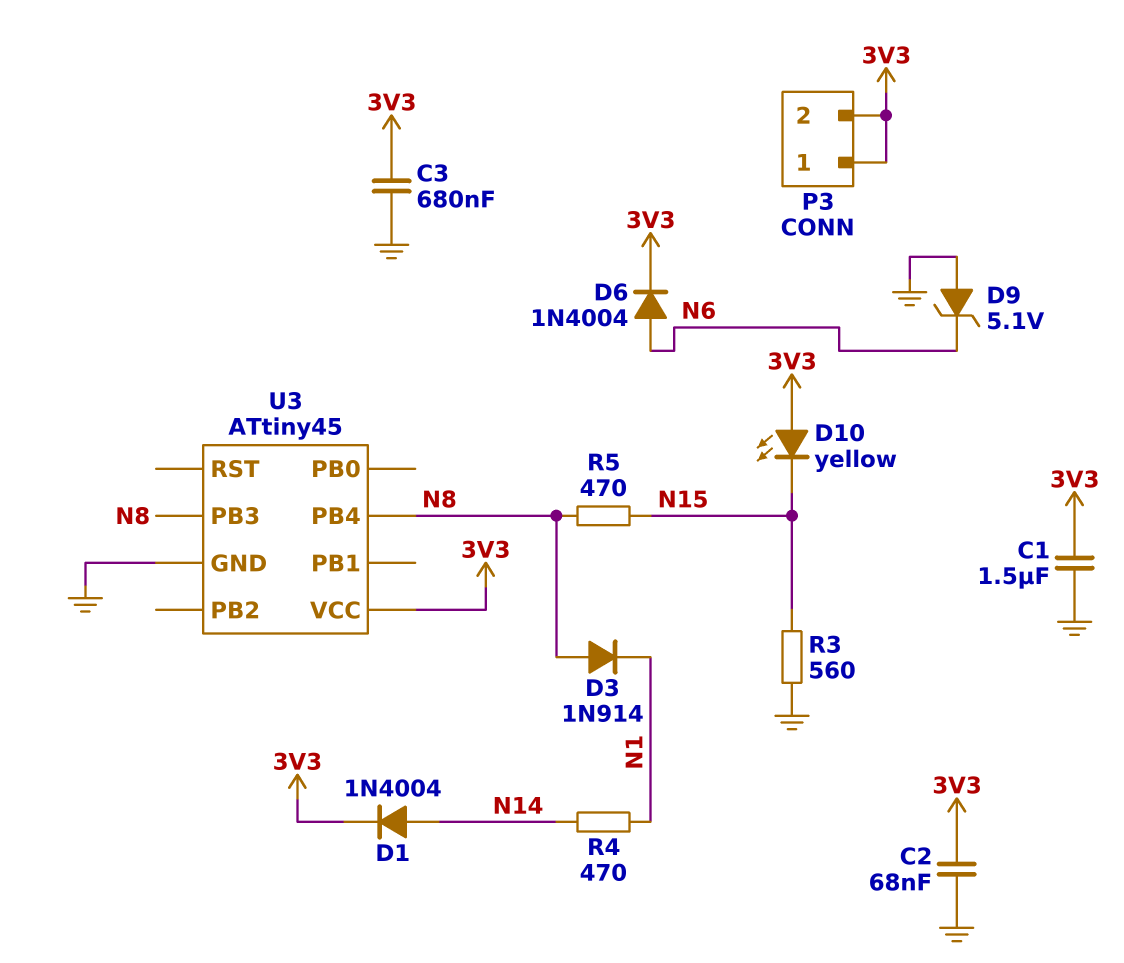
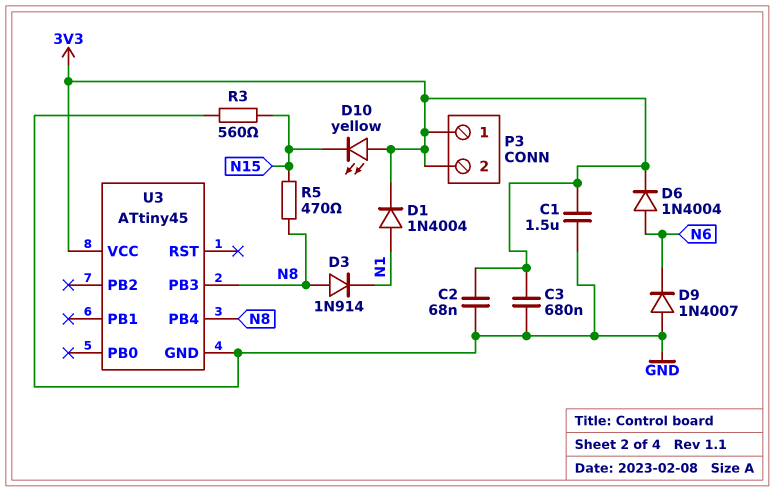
D1: diode 1N4004 (A N14, K 3V3) -> diode 1N4004 (A N1, K 3V3)
D9: zener 5.1V (A GND, K N6) -> diode 1N4007 (A GND, K N6)
R4: 470 (N1, N14) -> none

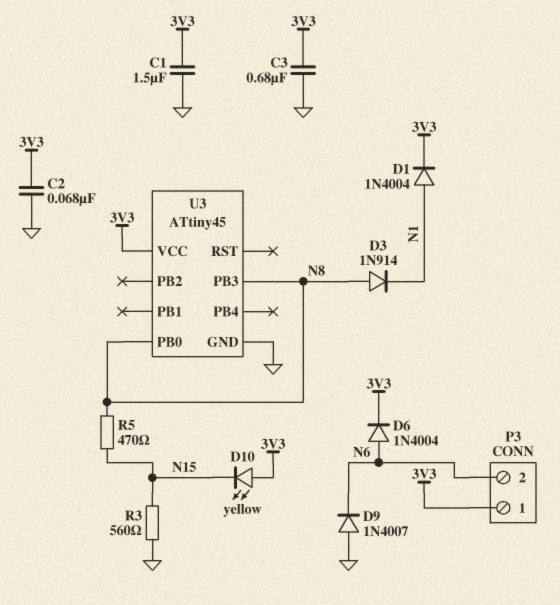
P3 pin 2: 3V3 -> N6
U3 pin PB0: none -> N8
U3 pin PB4: N8 -> none

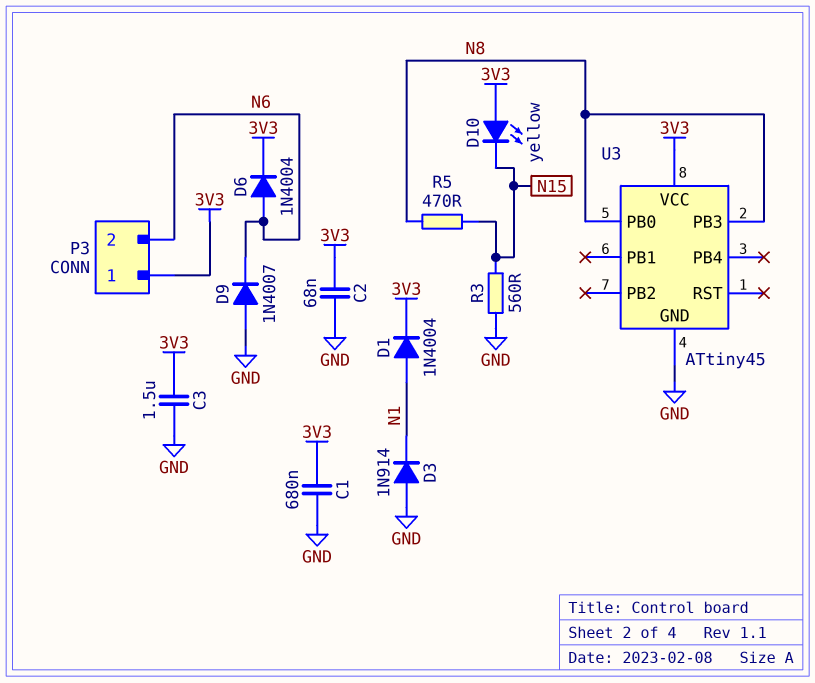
C1: 1.5uF (3V3, GND) -> 680nF (3V3, GND)
C3: 680nF (3V3, GND) -> 1.5uF (3V3, GND)
D3: diode 1N914 (A N8, K N1) -> diode 1N914 (A GND, K N1)

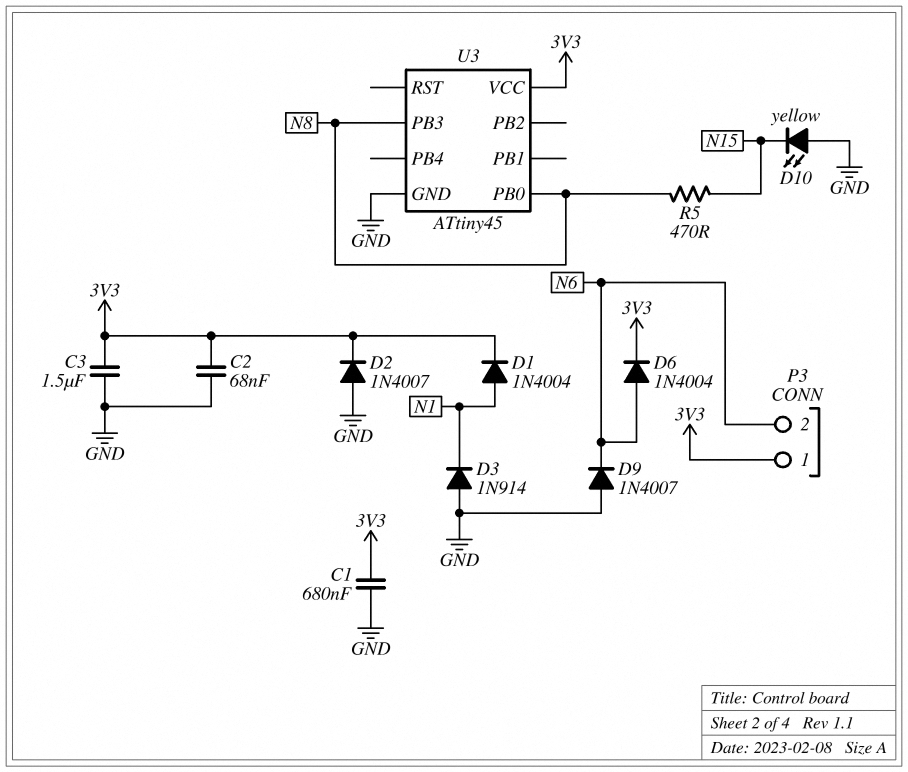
D2: none -> diode 1N4007 (A GND, K 3V3)
D10: LED yellow (A 3V3, K N15) -> LED yellow (A GND, K N15)
R3: 560 (GND, N15) -> none

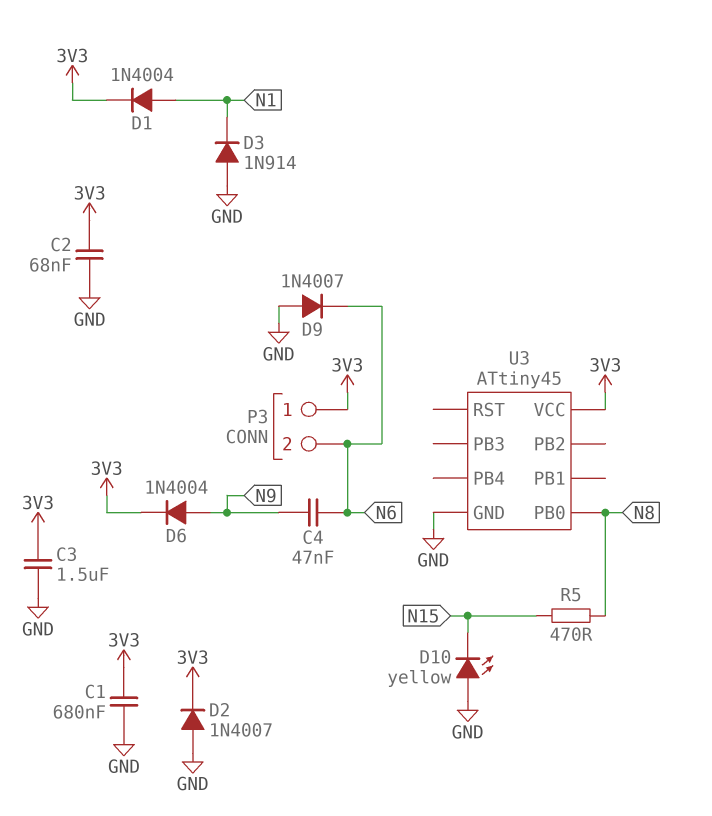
C4: none -> 47nF (N6, N9)
D6: diode 1N4004 (A N6, K 3V3) -> diode 1N4004 (A N9, K 3V3)
U3 pin PB3: N8 -> none

